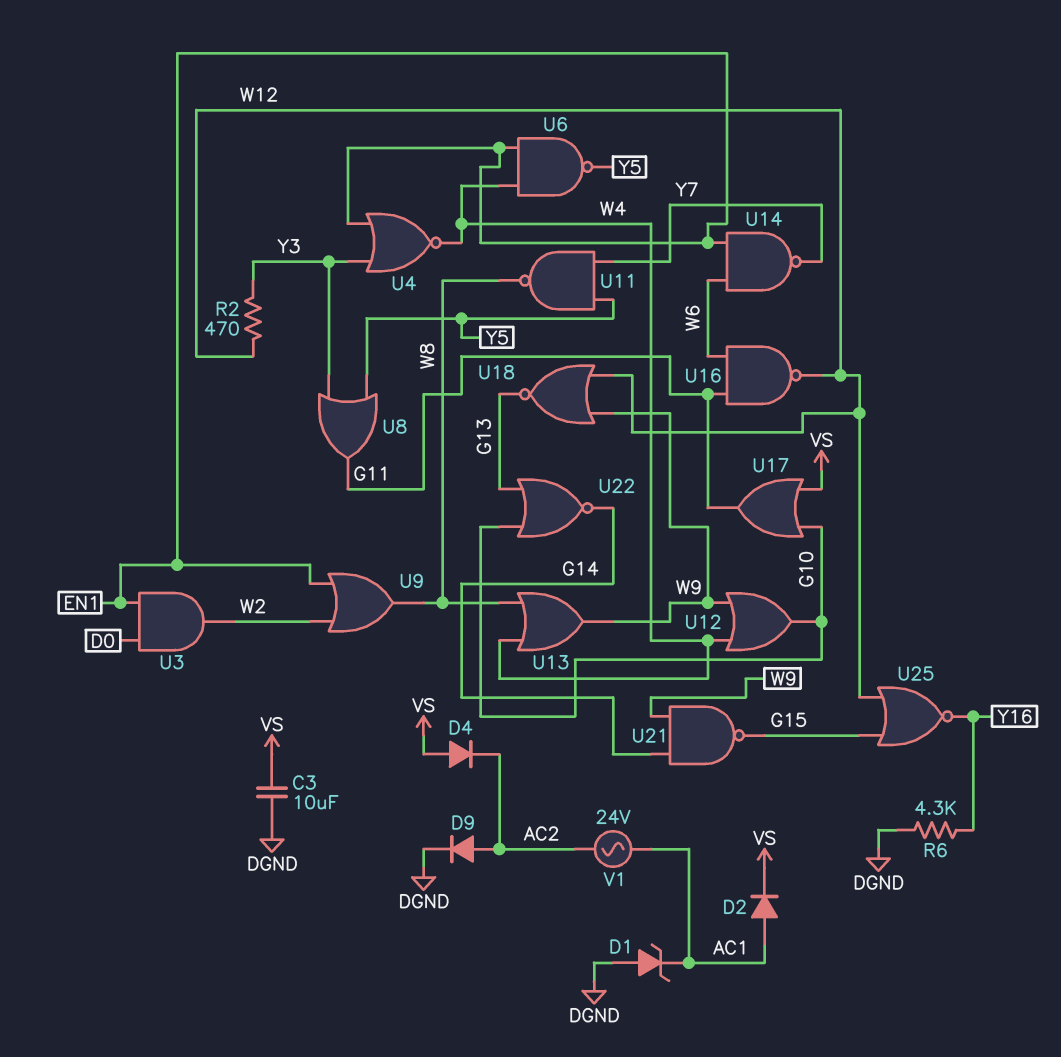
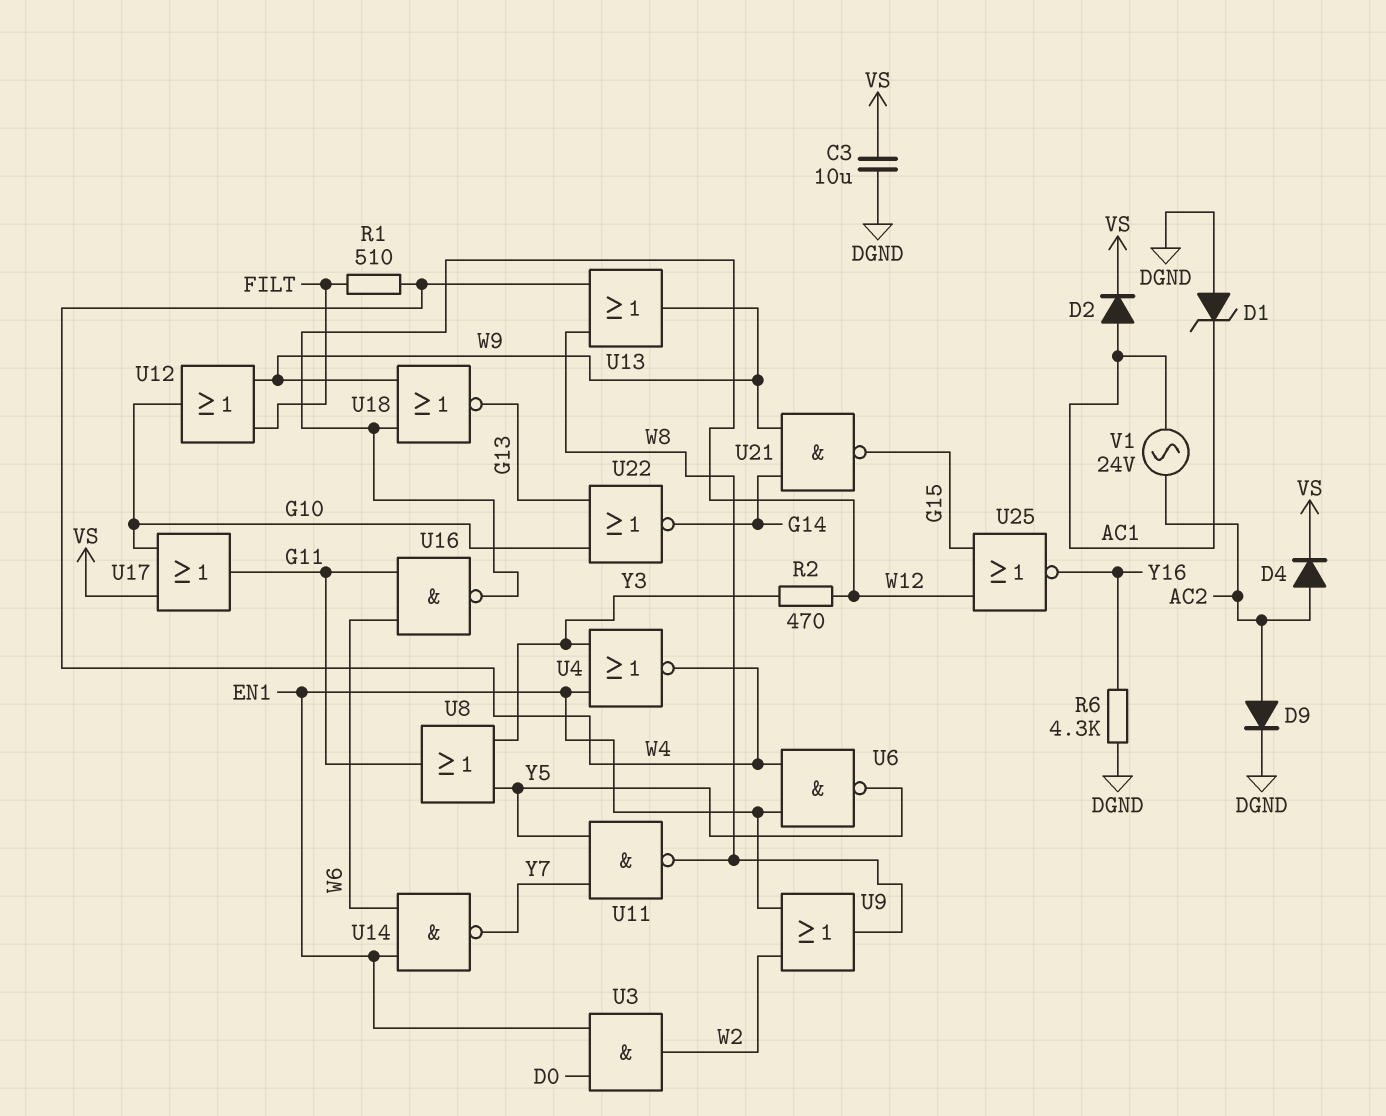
D4: diode (A VS, K AC2) -> diode (A AC2, K VS)
R1: none -> 510 (FILT, W4)
U12: OR (in W4, in W9, out G10) -> OR (in FILT, in W9, out G10)

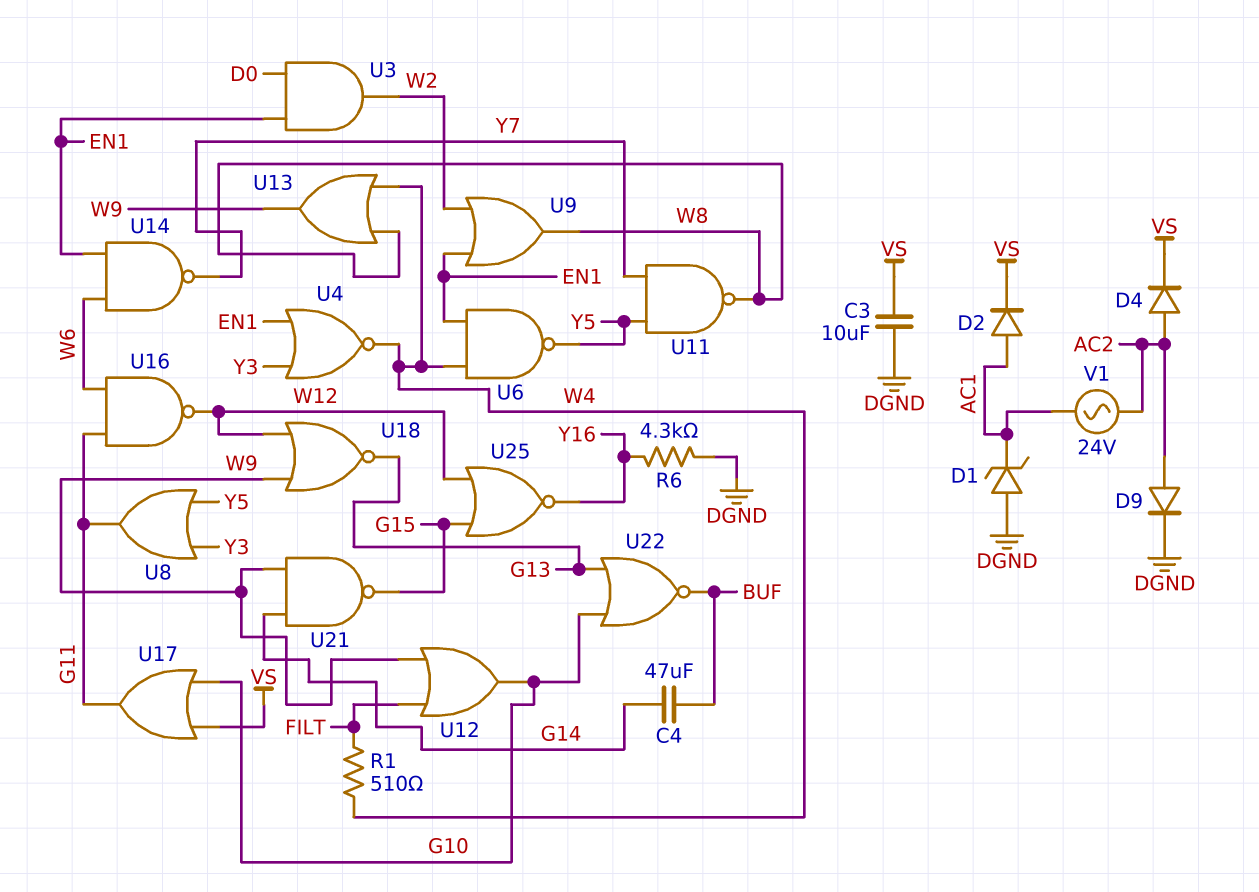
C4: none -> 47uF (BUF, G14)
R2: 470 (W12, Y3) -> none
U22: NOR (in G10, in G13, out G14) -> NOR (in G10, in G13, out BUF)

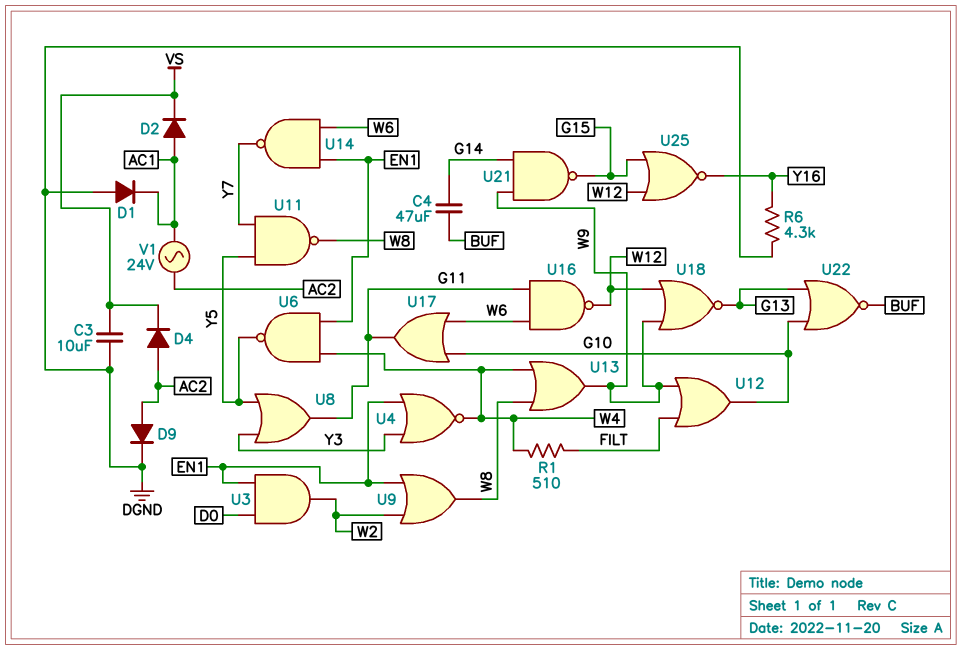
D1: zener (A DGND, K AC1) -> diode (A DGND, K AC1)
U17: OR (in G10, in VS, out G11) -> OR (in G10, in W6, out G11)

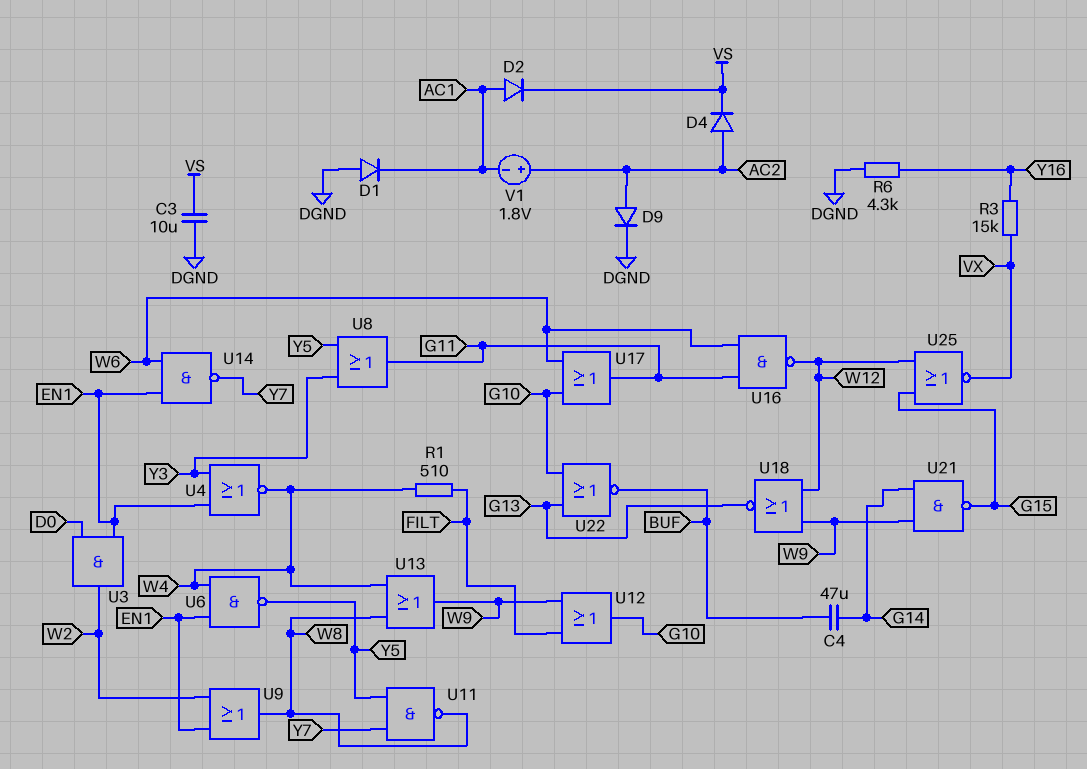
R3: none -> 15k (VX, Y16)
U25: NOR (in G15, in W12, out Y16) -> NOR (in G15, in W12, out VX)
V1: AC 24V (AC1, AC2) -> 1.8V (plus AC2, minus AC1)

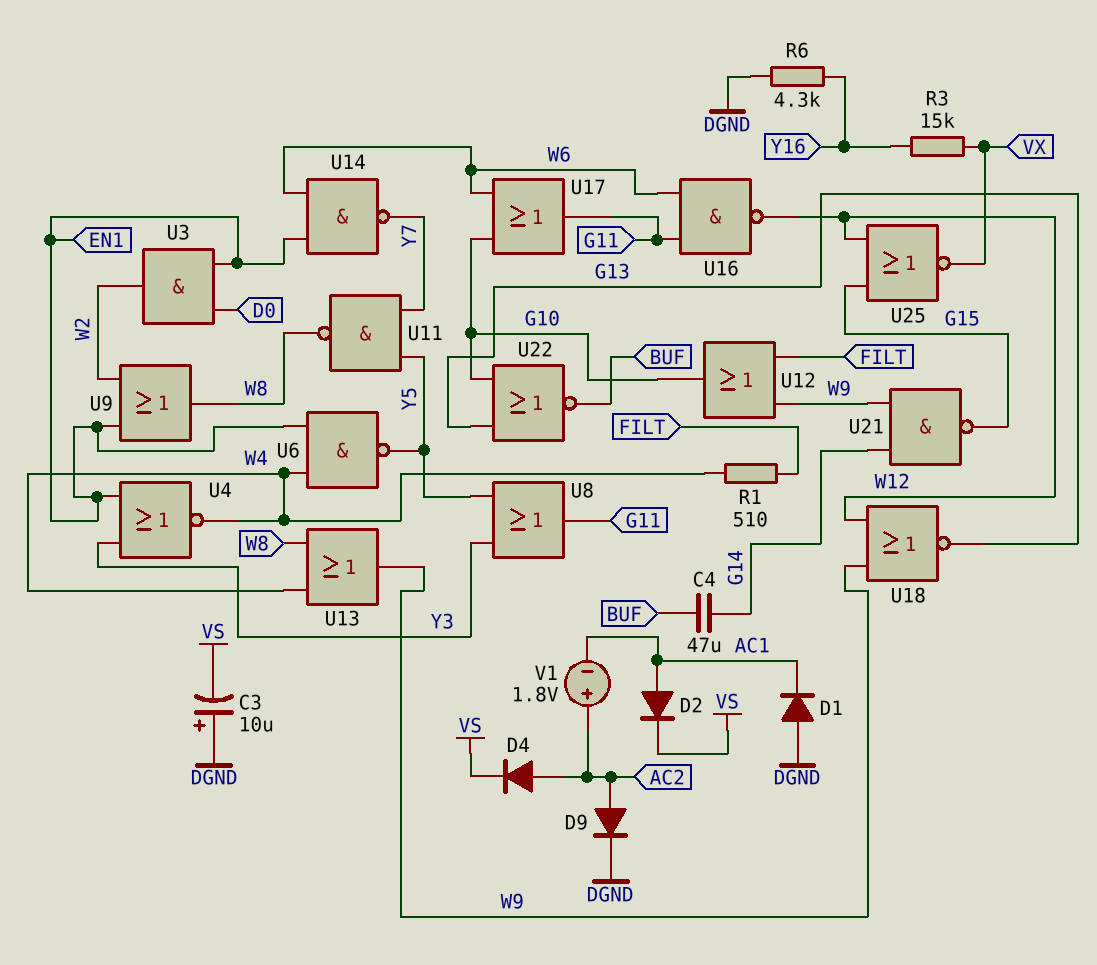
C3: 10uF (DGND, VS) -> 10uF (plus DGND, minus VS)

